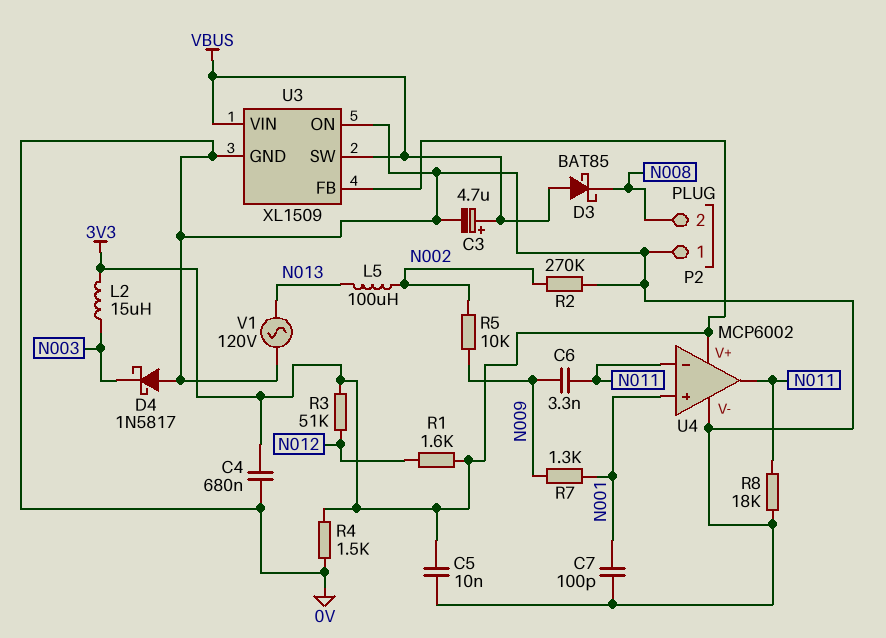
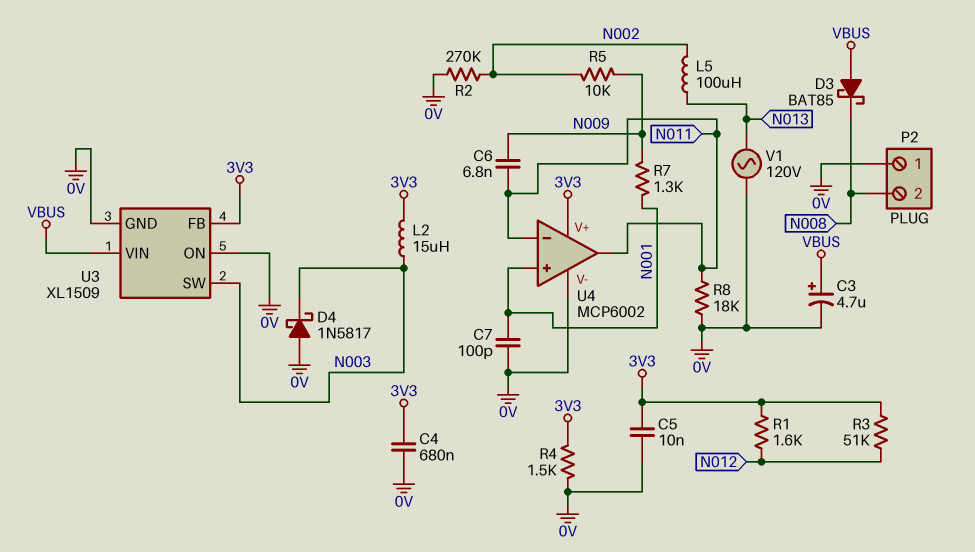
C6: 3.3nF (N009, N011) -> 6.8nF (N009, N011)
U3 pin SW: VBUS -> N003

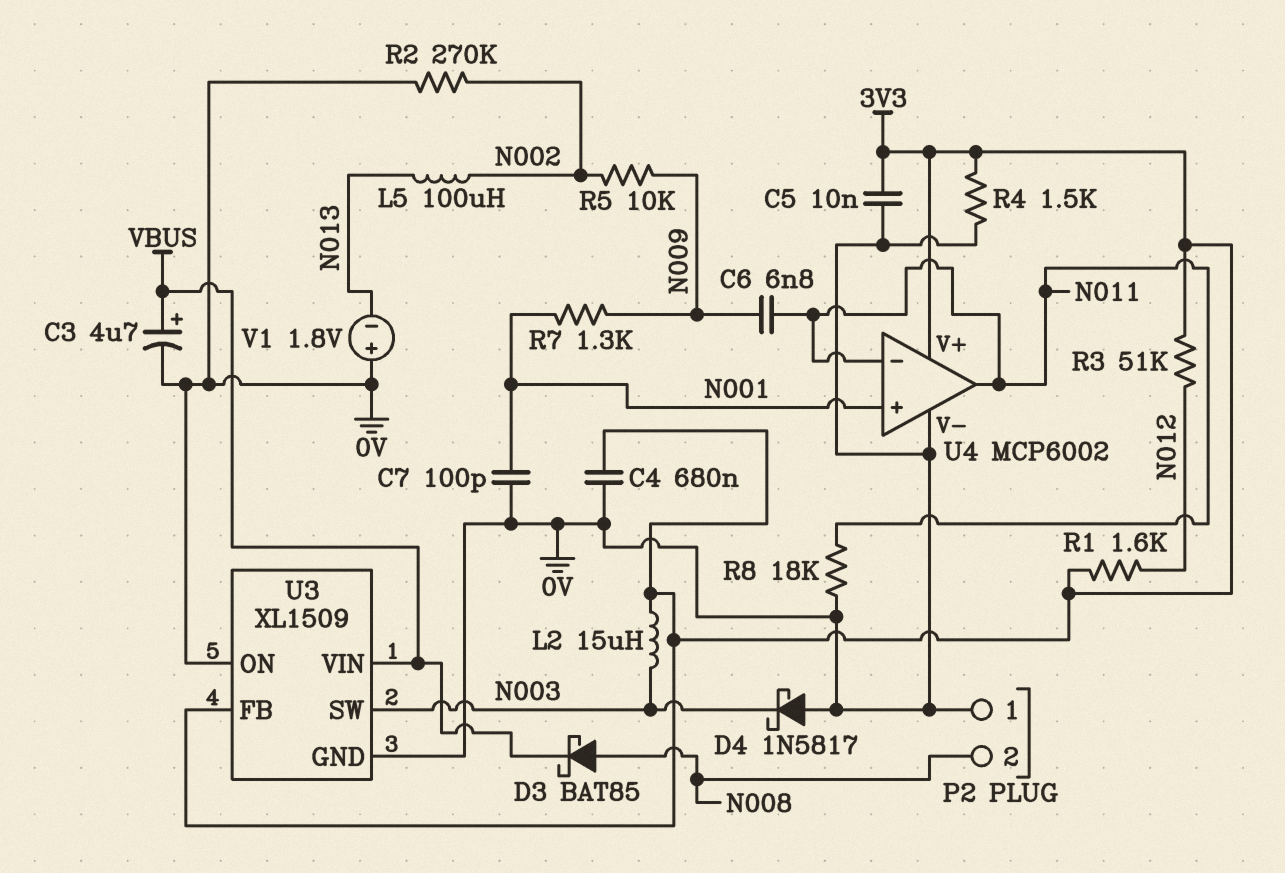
D3: schottky BAT85 (A VBUS, K N008) -> schottky BAT85 (A N008, K VBUS)
V1: AC 120V (0V, N013) -> 1.8V (plus 0V, minus N013)

